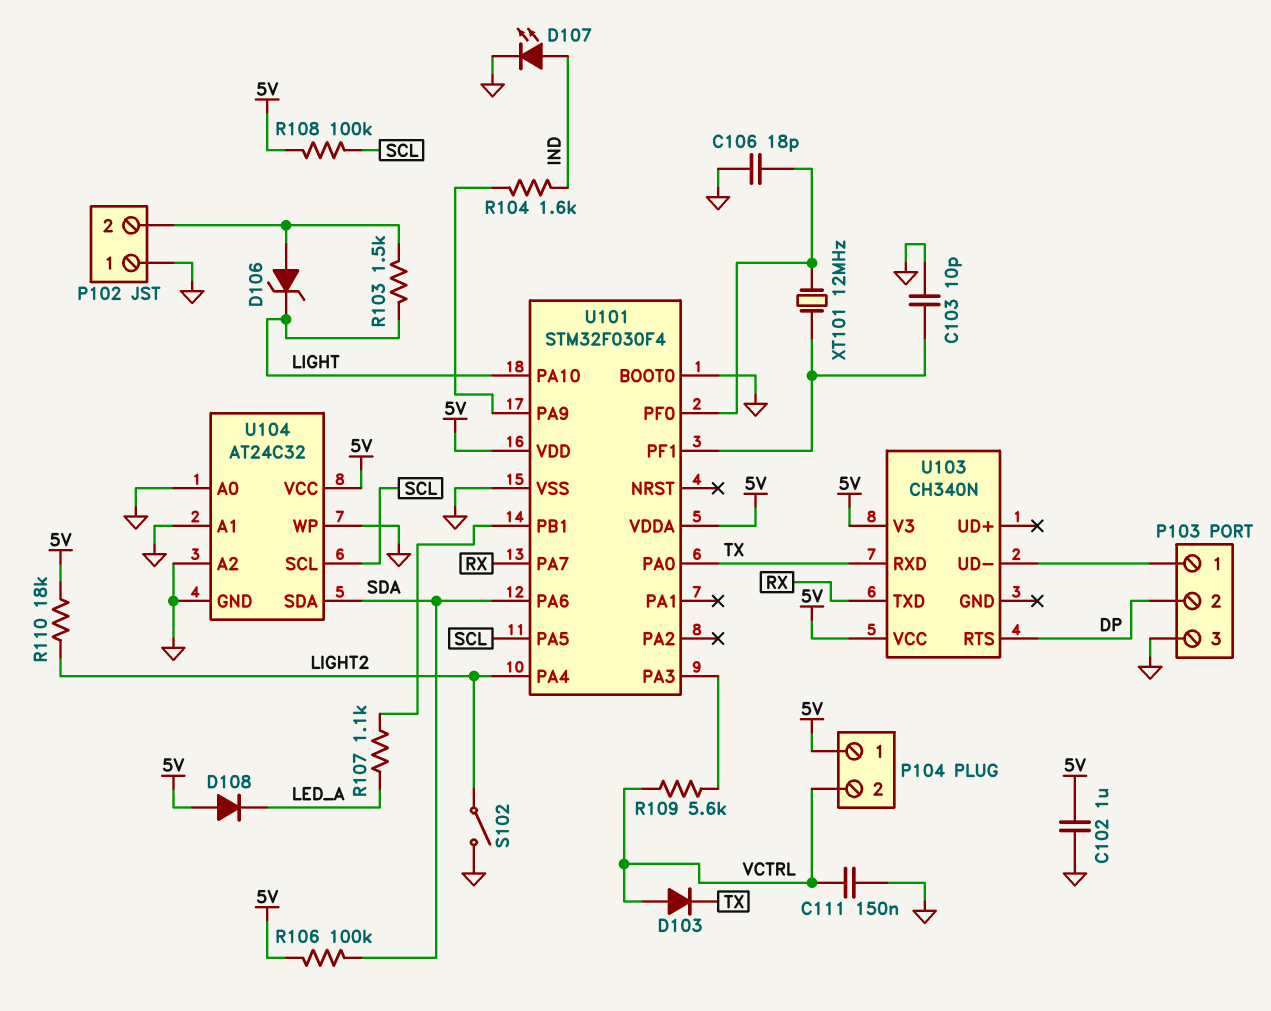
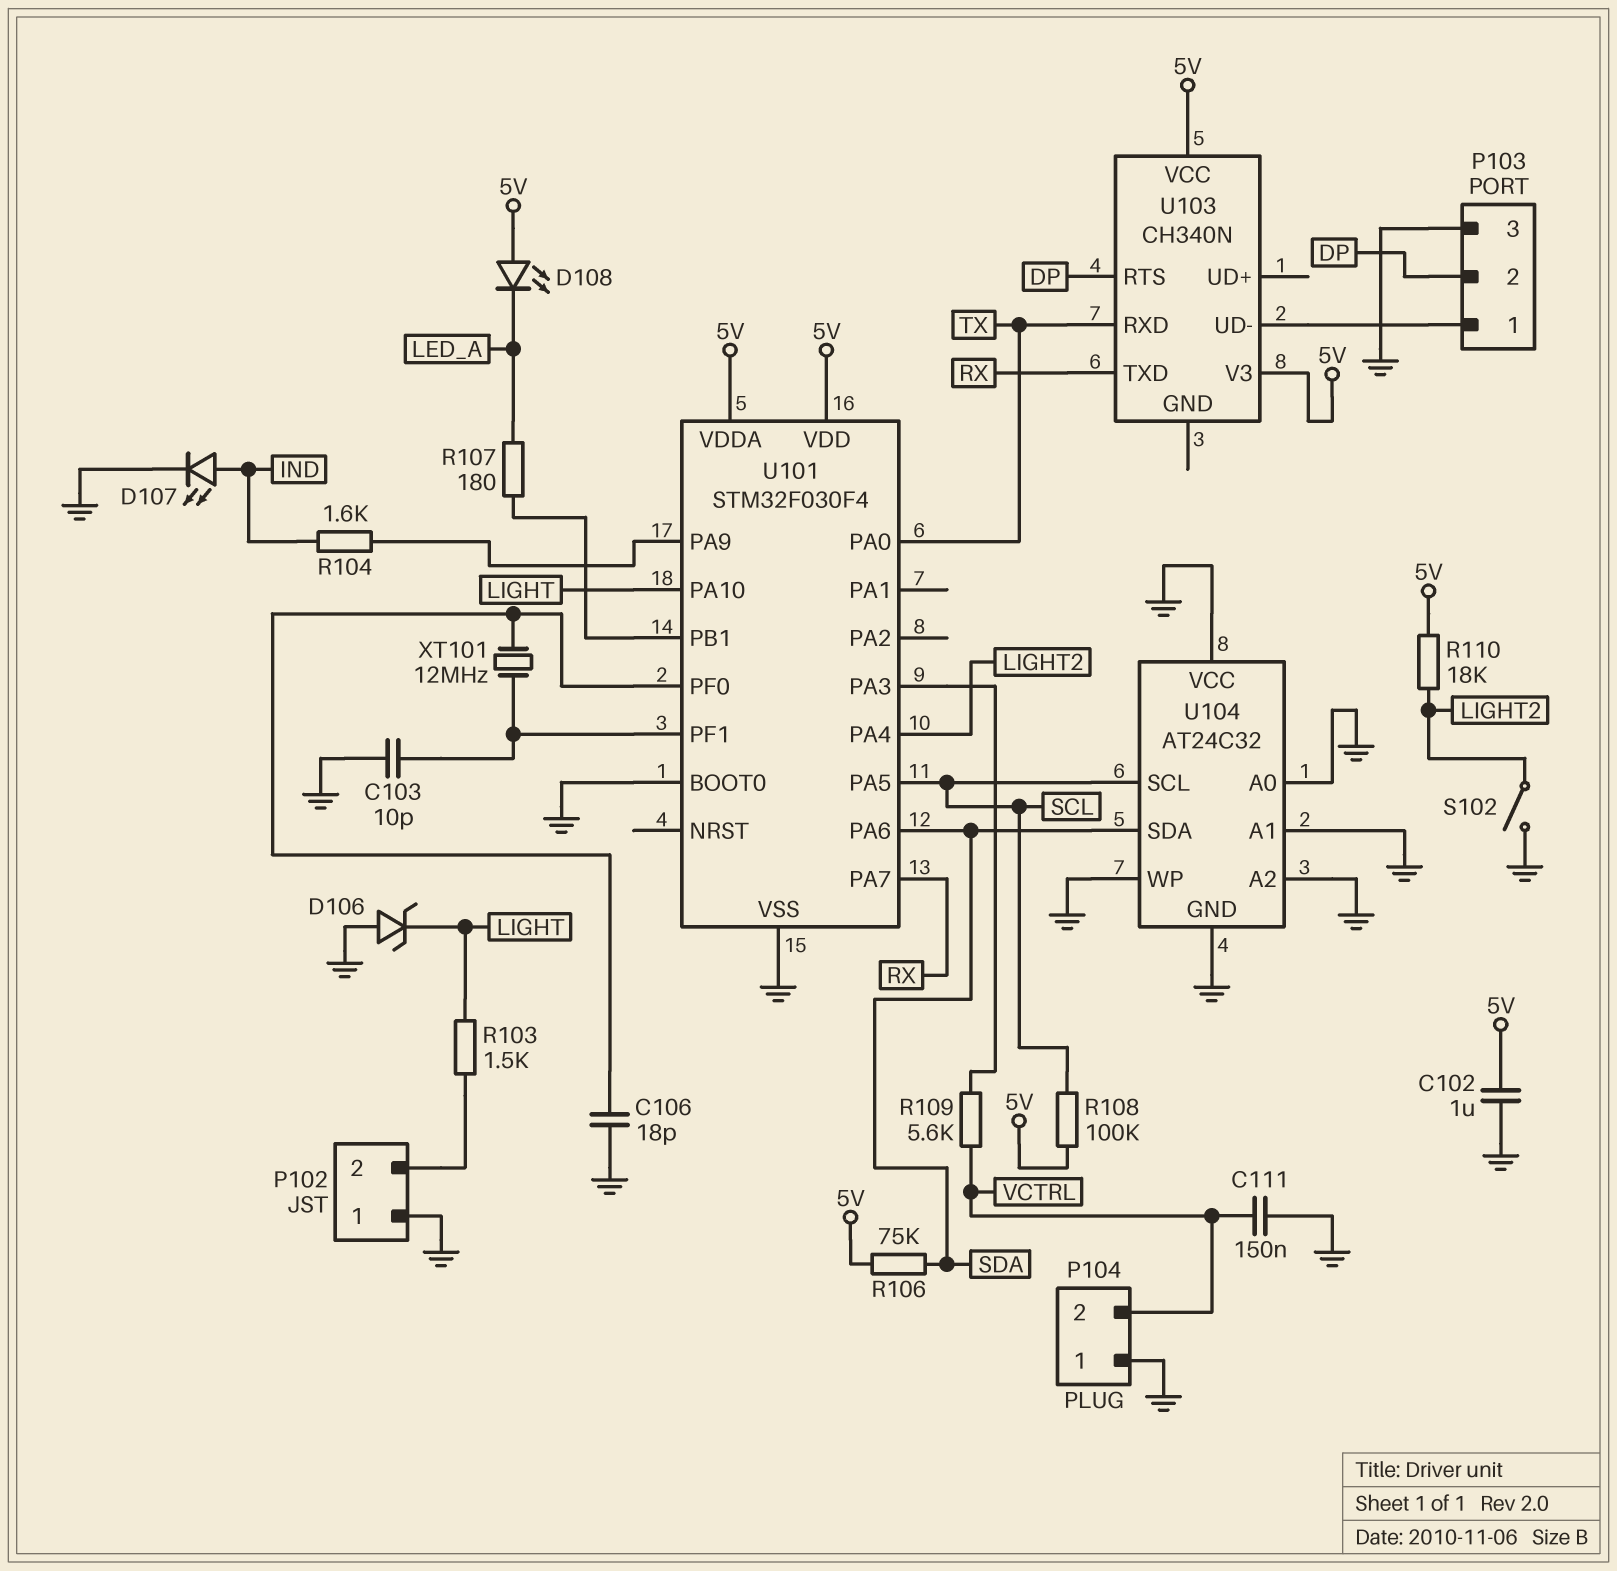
D103: diode (A VCTRL, K TX) -> none
D106: zener (A P102/2, K LIGHT) -> zener (A GND, K LIGHT)
D108: diode (A 5V, K LED_A) -> LED (A 5V, K LED_A)
P104 pin 1: 5V -> GND
R106: 100k (5V, SDA) -> 75k (5V, SDA)
R107: 1.1k (LED_A, U101/PB1) -> 180 (LED_A, U101/PB1)
U104 pin VCC: 5V -> GND

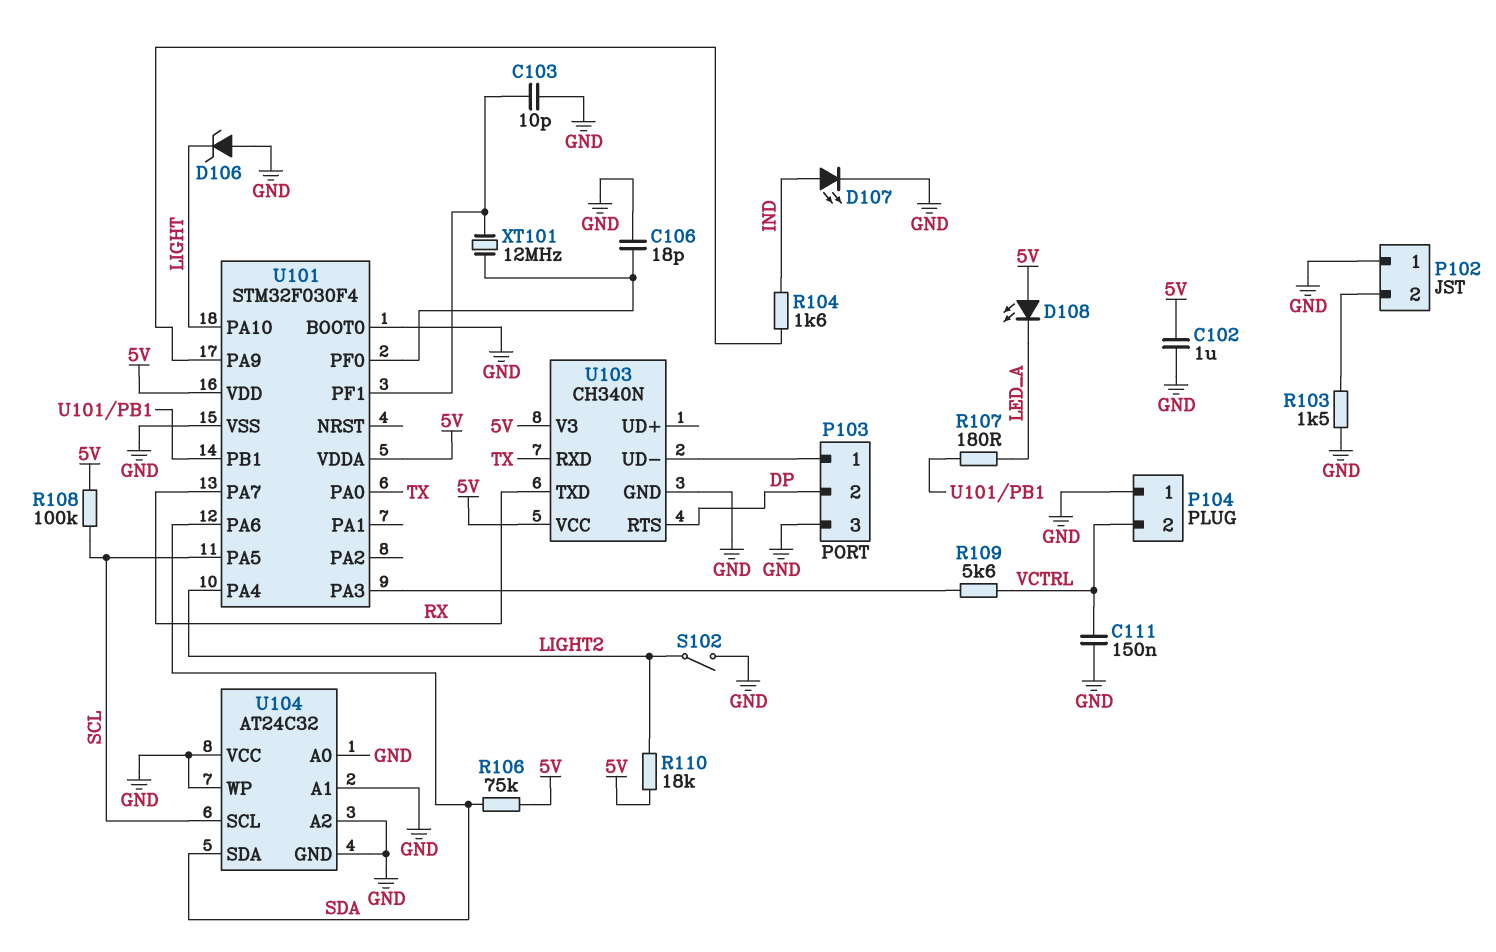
R103: 1.5k (LIGHT, P102/2) -> 1.5k (GND, P102/2)
U103 pin GND: none -> GND

